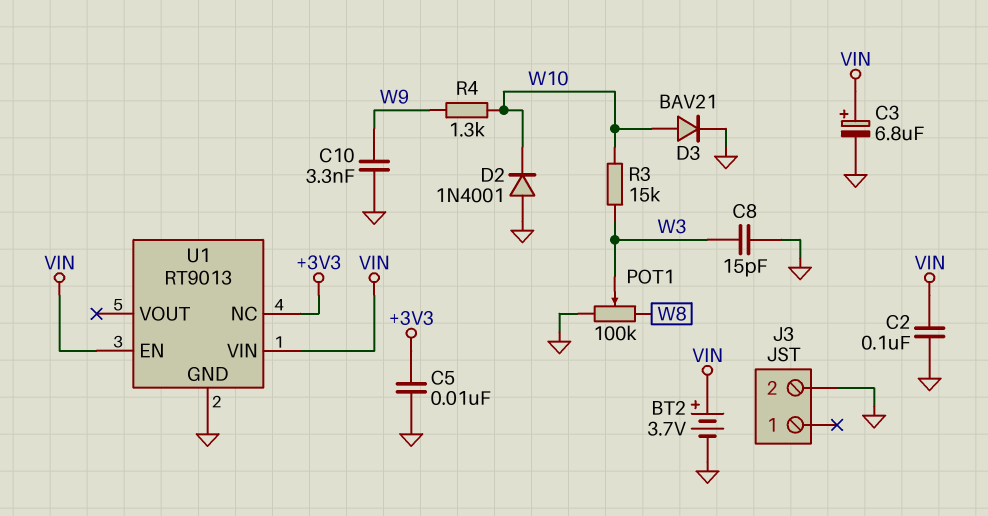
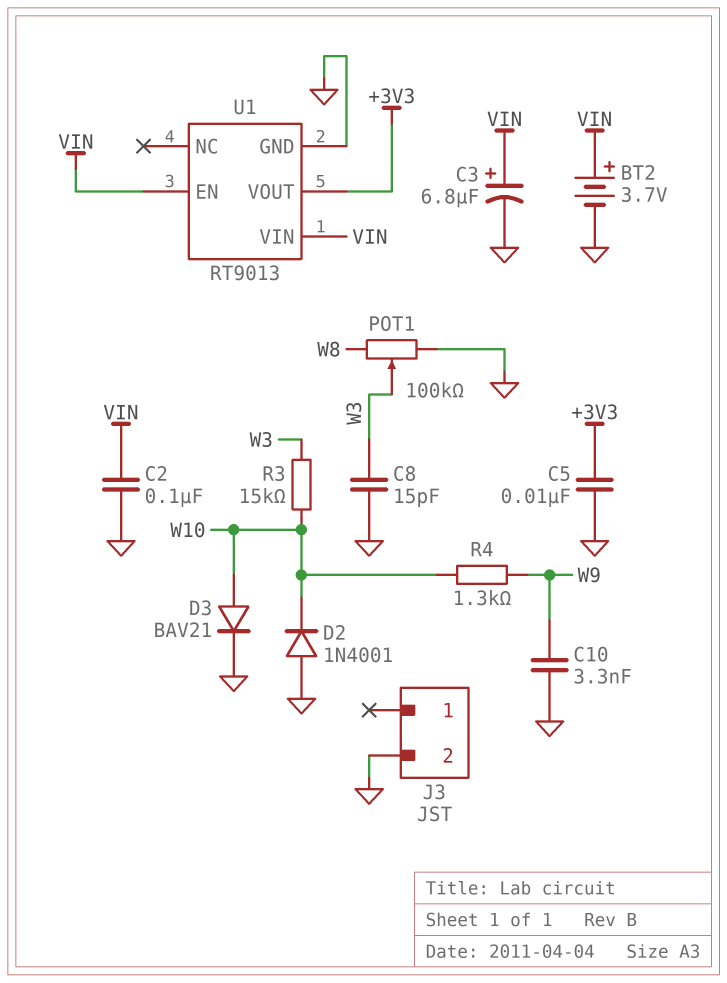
U1 pin NC: +3V3 -> none
U1 pin VOUT: none -> +3V3

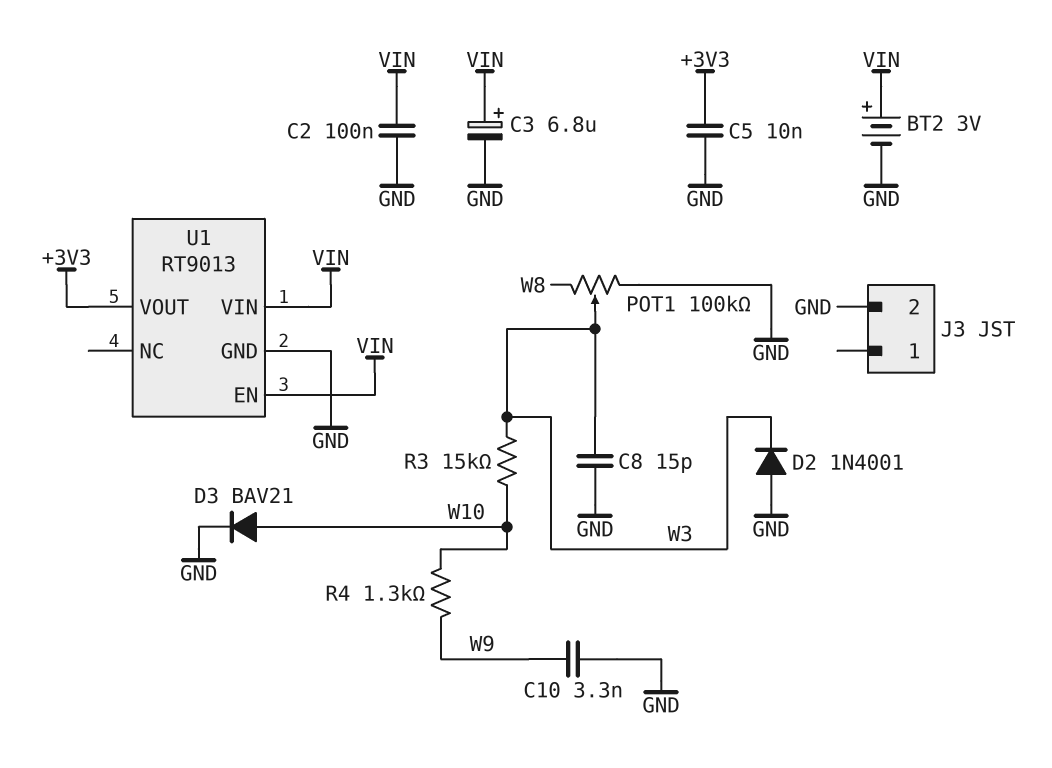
BT2: 3.7V (plus VIN, minus GND) -> 3V (plus VIN, minus GND)
D2: diode 1N4001 (A GND, K W10) -> diode 1N4001 (A GND, K W3)

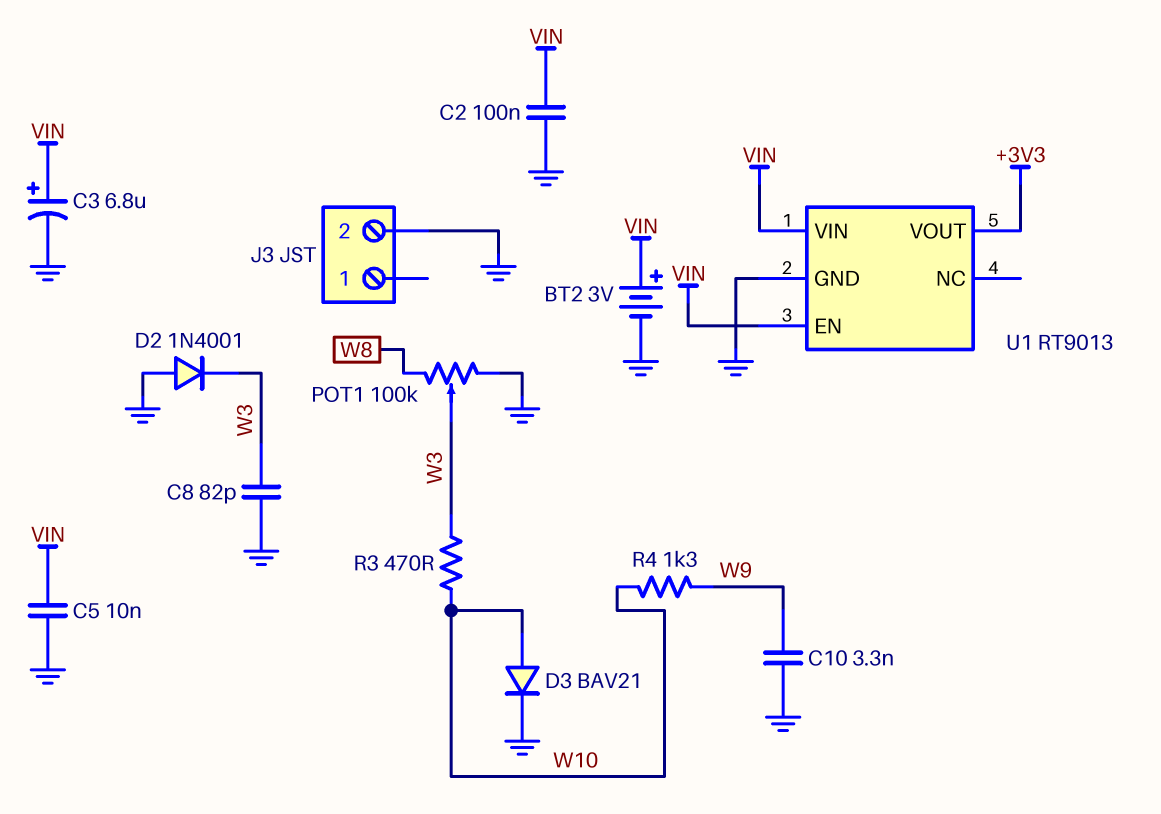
C5: 10nF (+3V3, GND) -> 10nF (GND, VIN)
C8: 15pF (GND, W3) -> 82pF (GND, W3)
R3: 15k (W3, W10) -> 470 (W3, W10)

